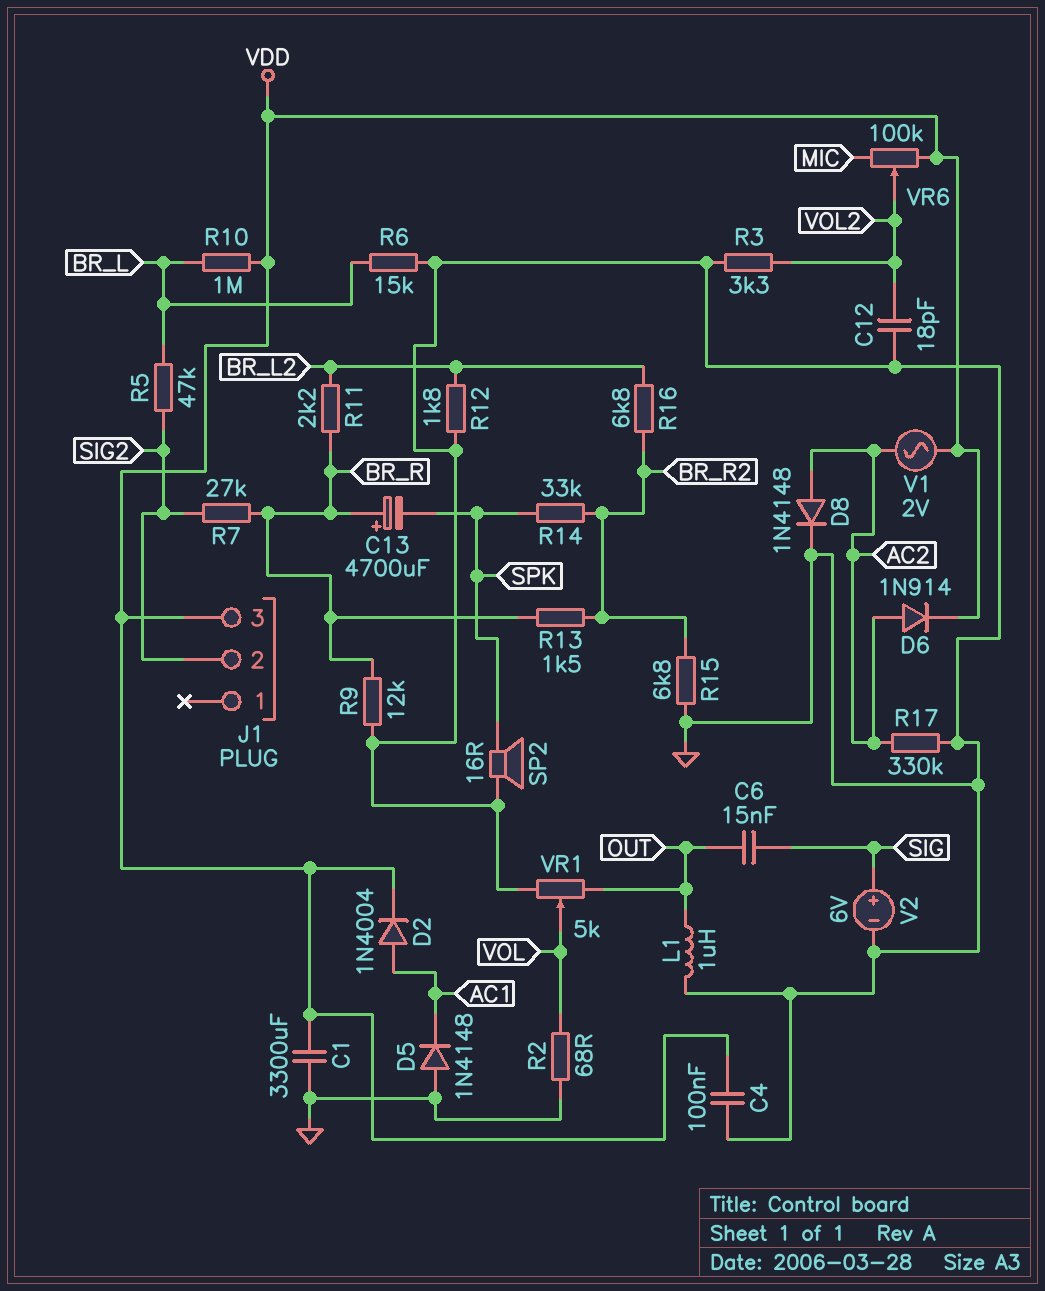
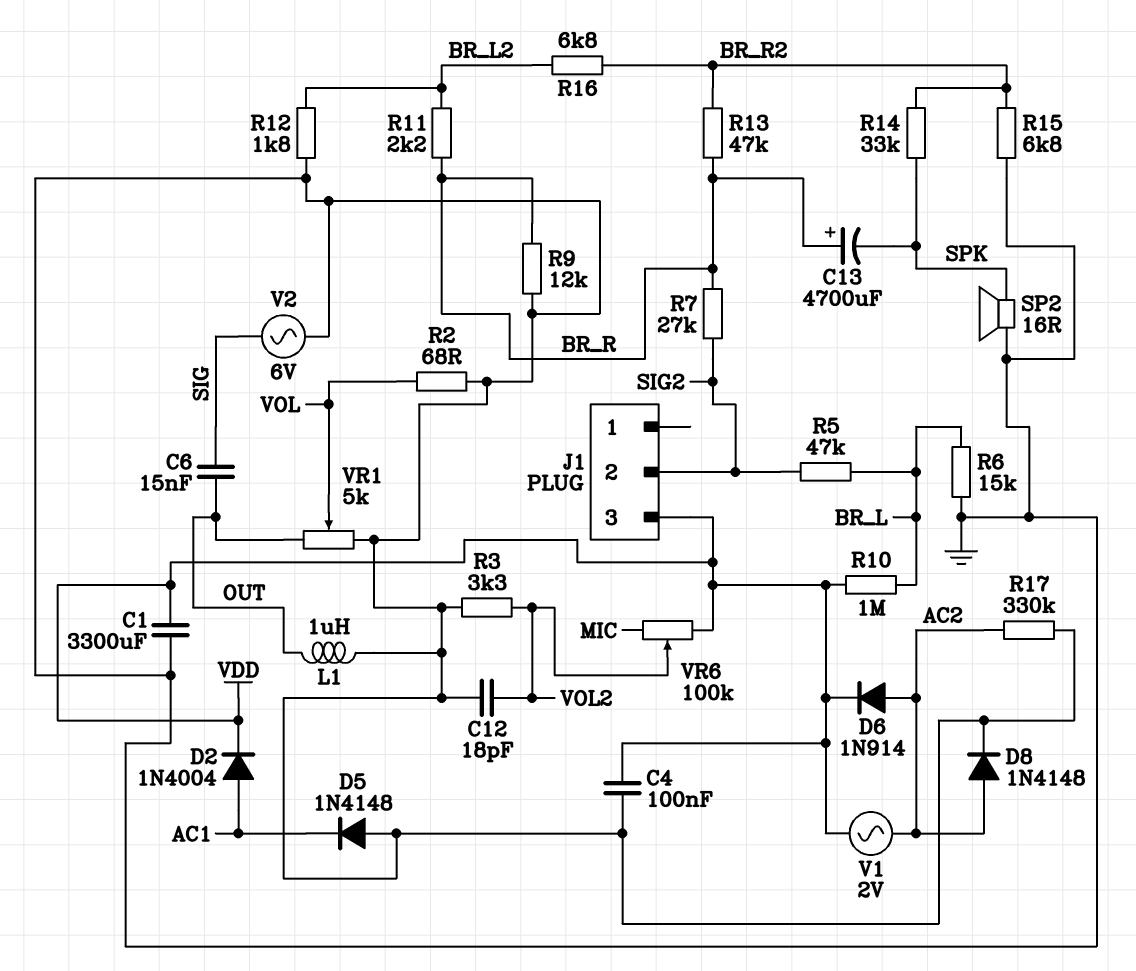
R13: 1.5k (BR_R, BR_R2) -> 47k (BR_R, BR_R2)
V2: 6V (plus SIG, minus GND) -> AC 6V (GND, SIG)

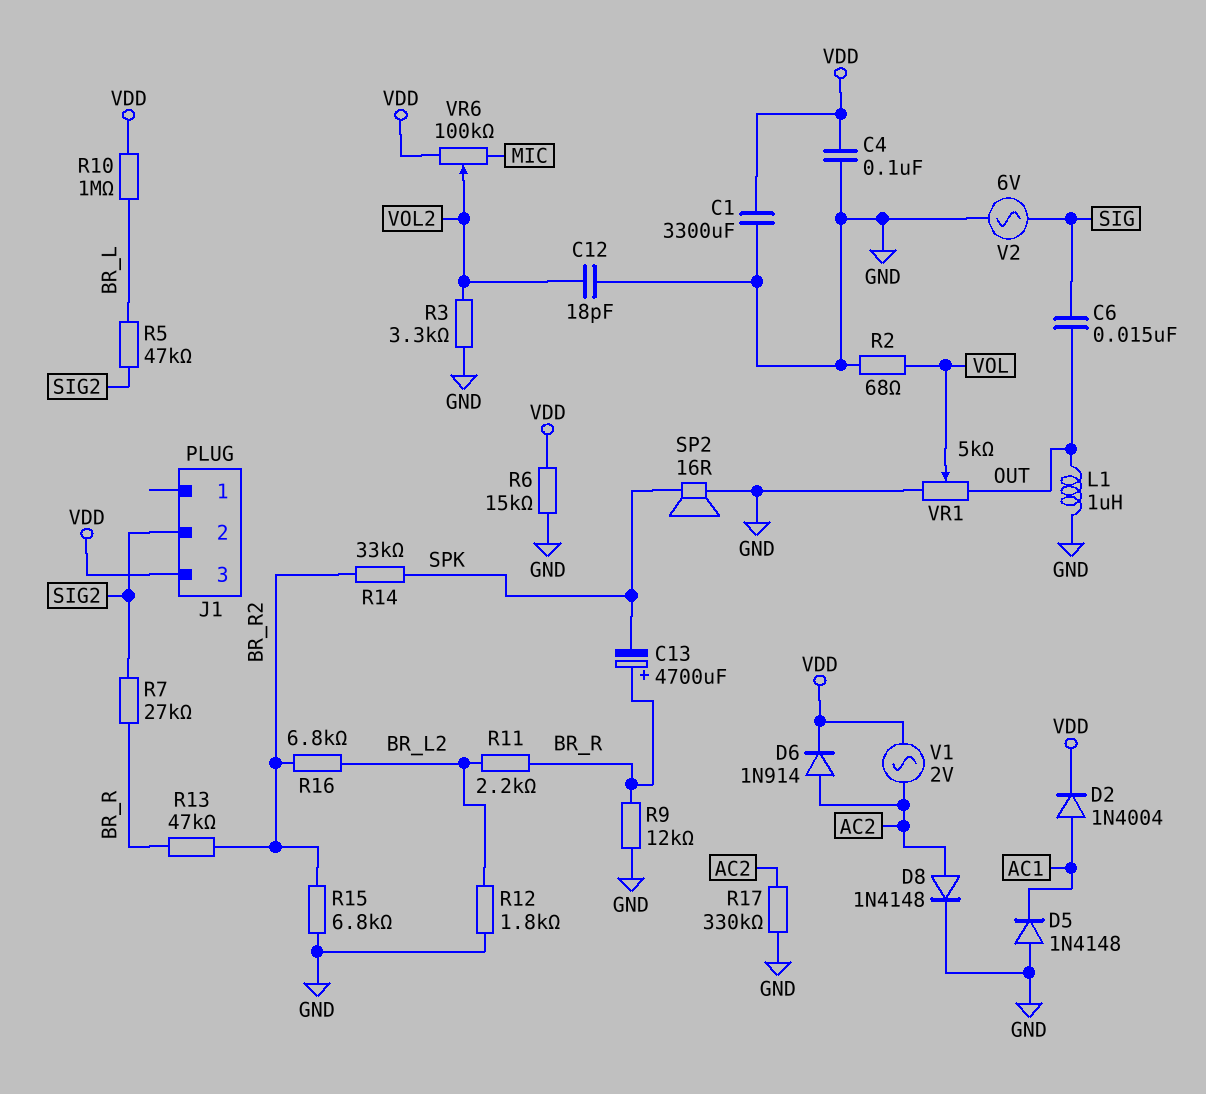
R6: 15k (BR_L, GND) -> 15k (GND, VDD)

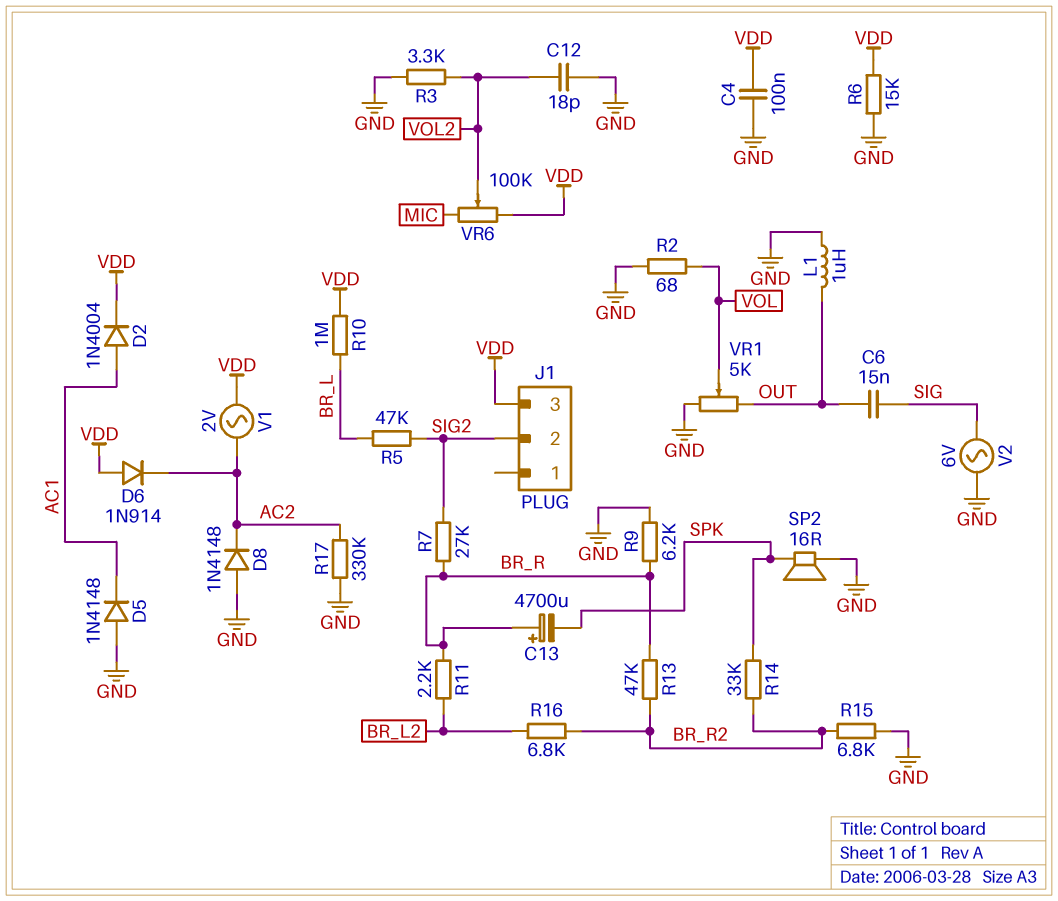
C1: 3300uF (GND, VDD) -> none
D6: diode 1N914 (A AC2, K VDD) -> diode 1N914 (A VDD, K AC2)
D8: diode 1N4148 (A AC2, K GND) -> diode 1N4148 (A GND, K AC2)
R9: 12k (BR_R, GND) -> 6.2k (BR_R, GND)
R12: 1.8k (BR_L2, GND) -> none

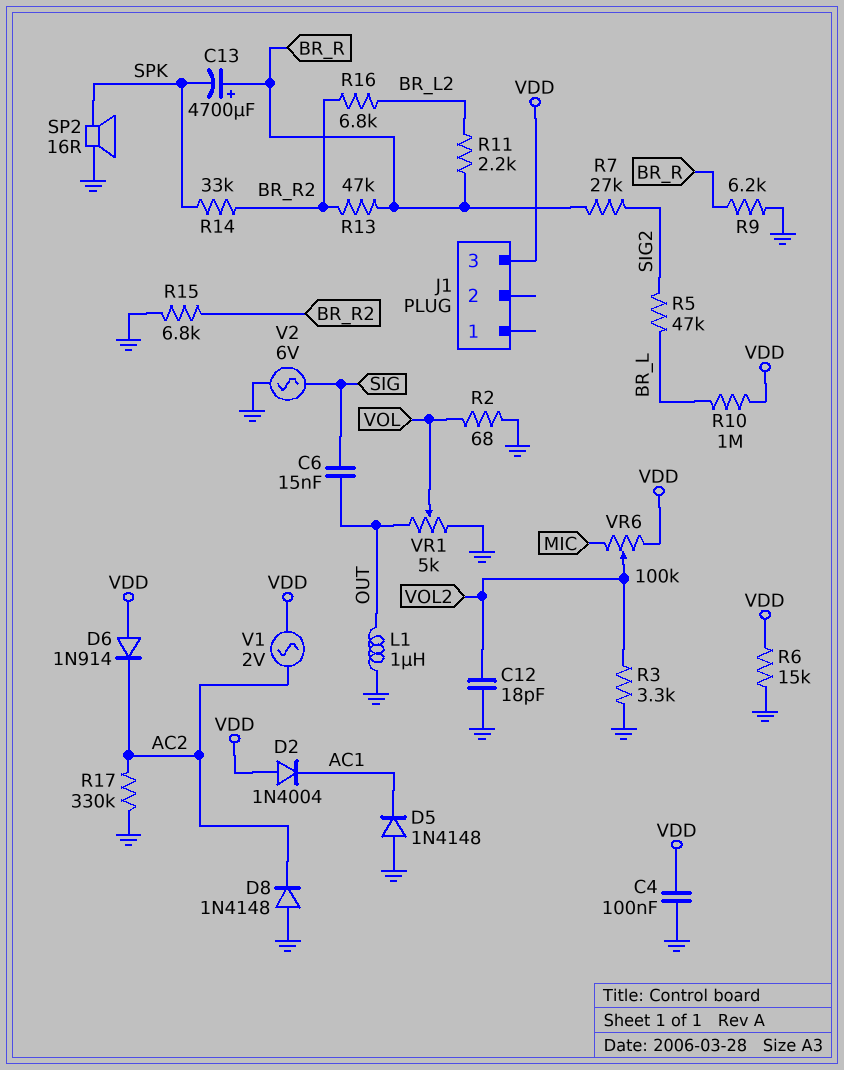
D2: diode 1N4004 (A AC1, K VDD) -> diode 1N4004 (A VDD, K AC1)
J1 pin 2: SIG2 -> none

